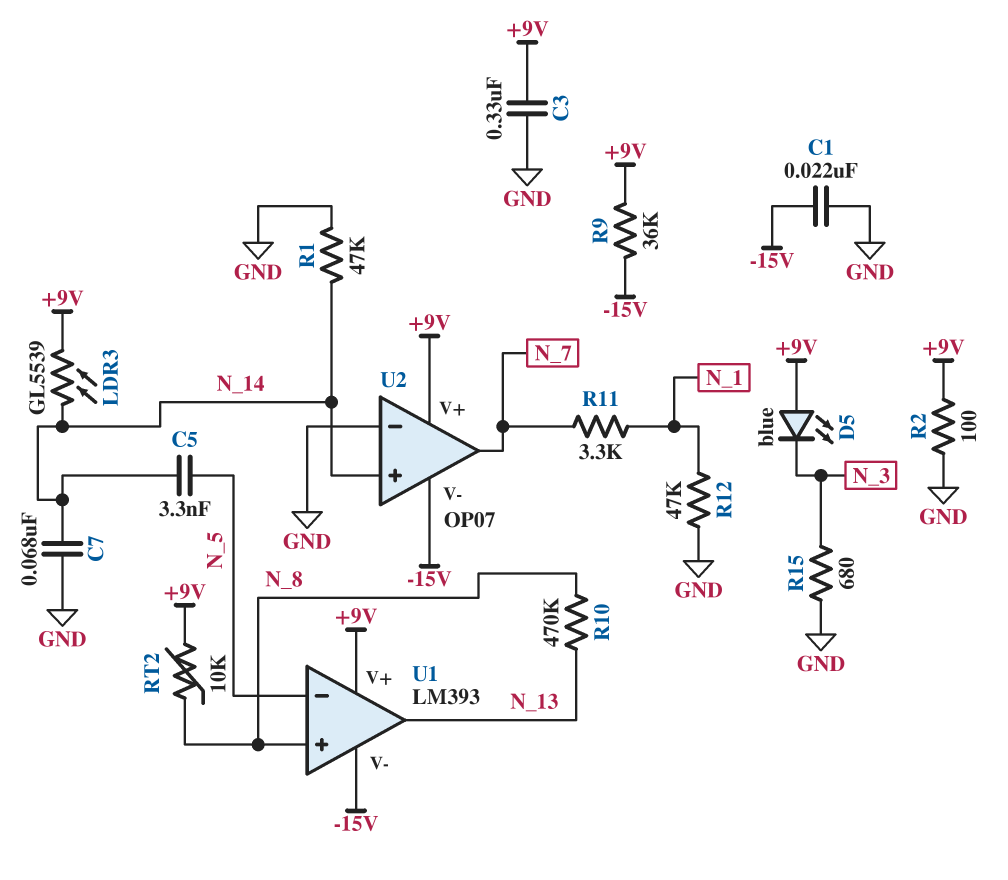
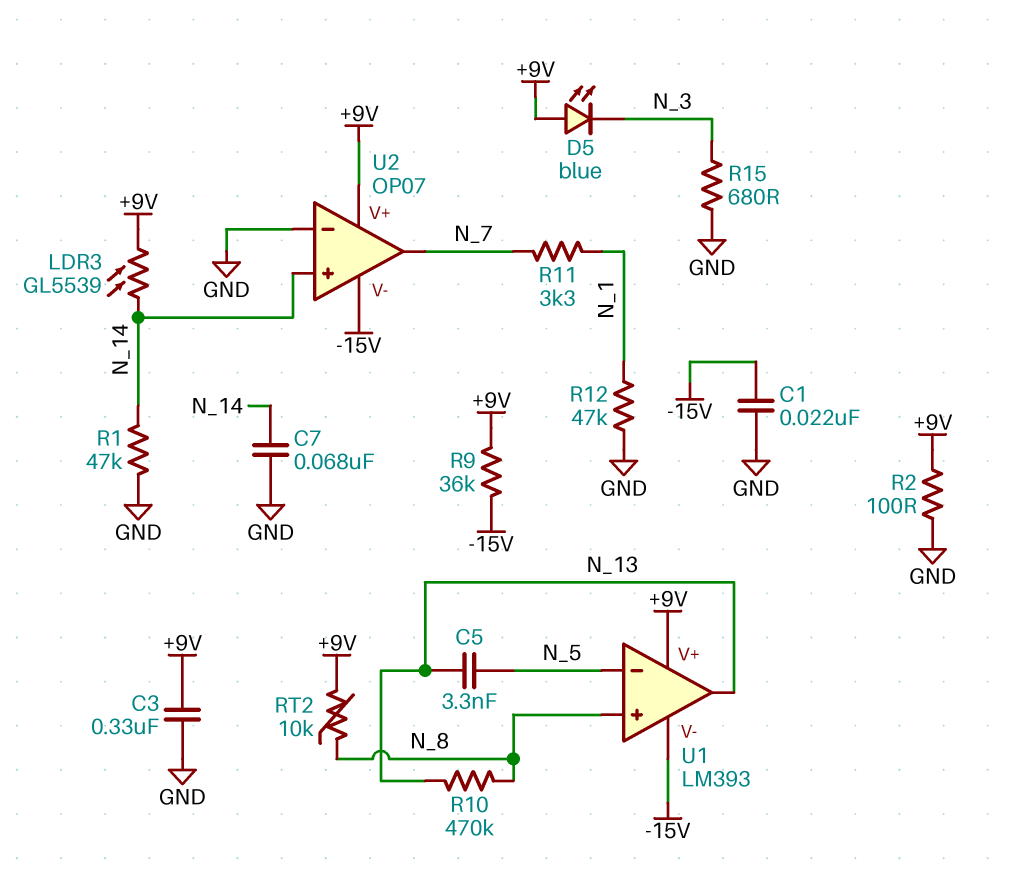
C5: 3.3nF (N_5, N_14) -> 3.3nF (N_5, N_13)

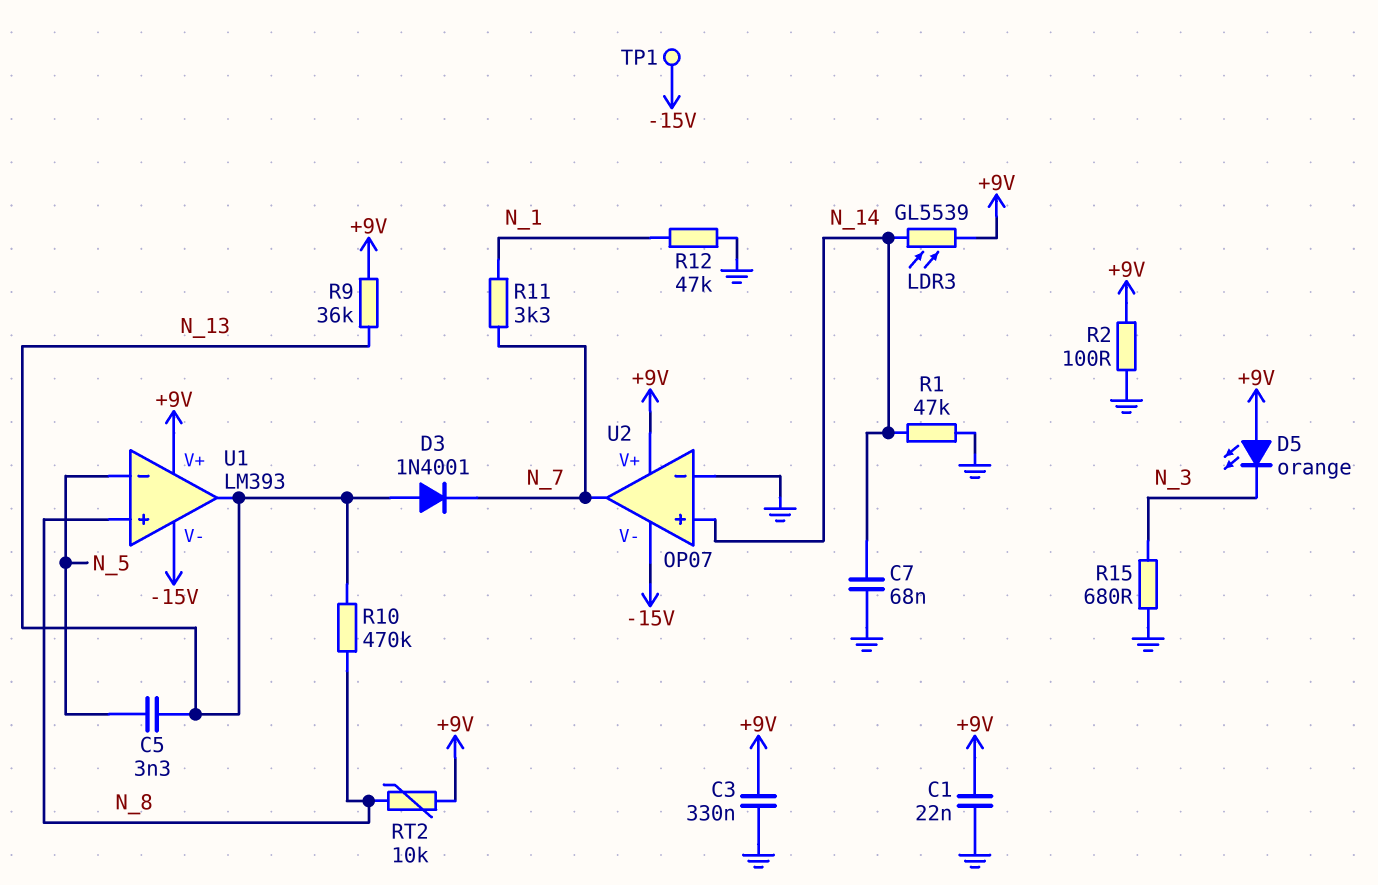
C1: 22nF (-15V, GND) -> 22nF (+9V, GND)
D3: none -> diode 1N4001 (A N_13, K N_7)
D5: LED blue (A +9V, K N_3) -> LED orange (A +9V, K N_3)
R9: 36k (+9V, -15V) -> 36k (+9V, N_13)
TP1: none -> test point (-15V)

